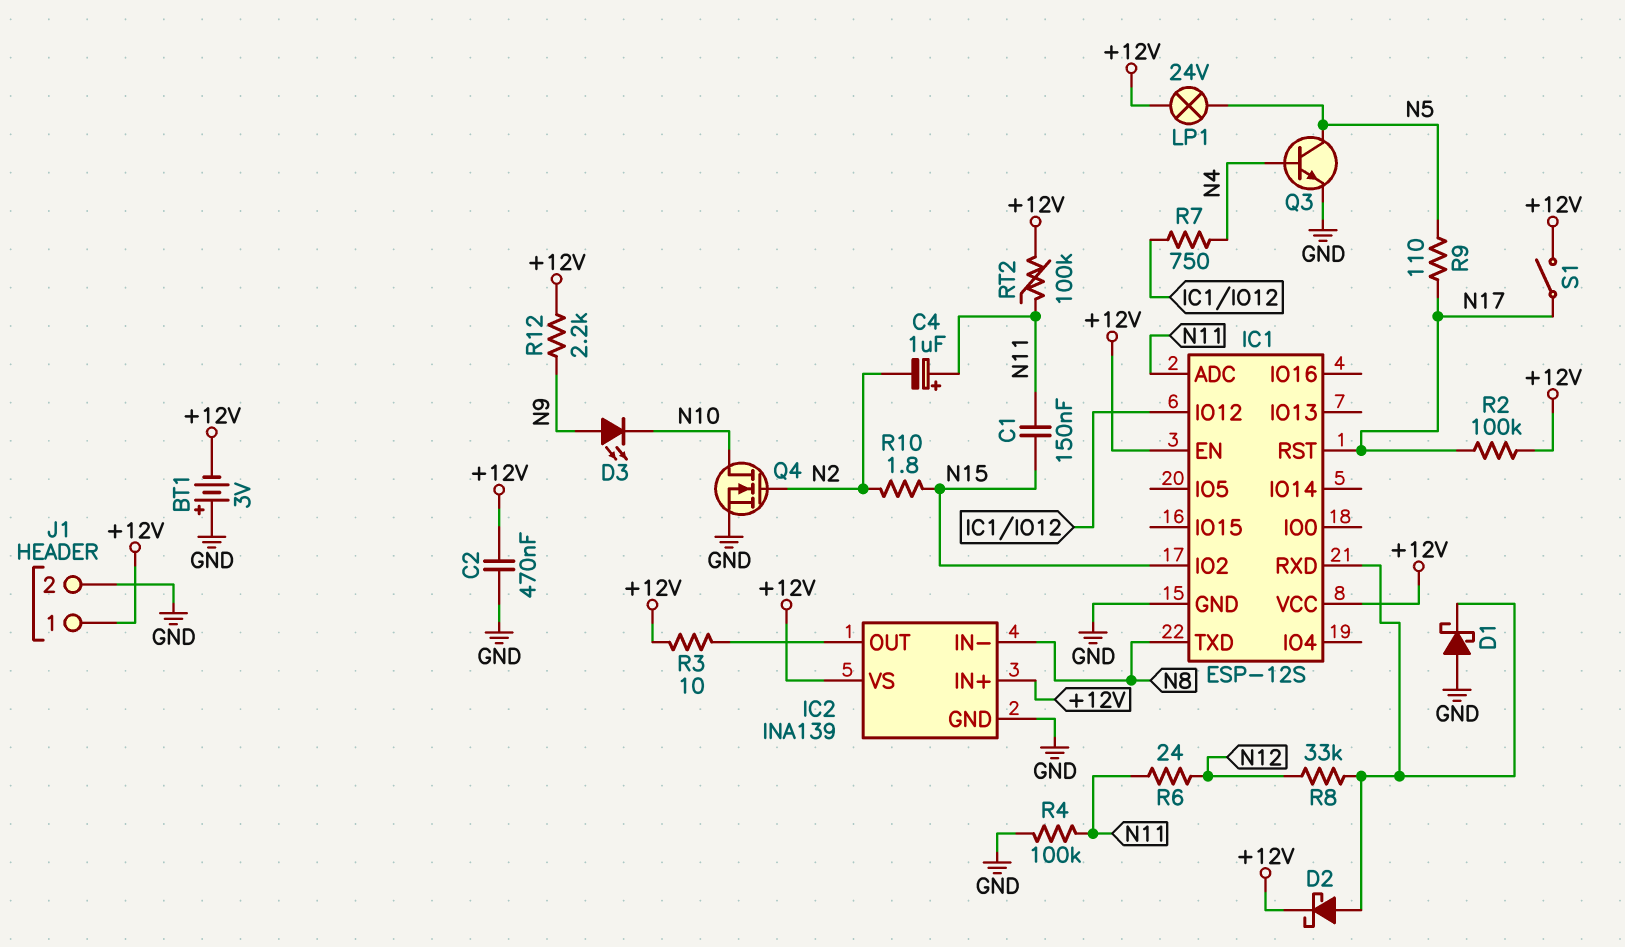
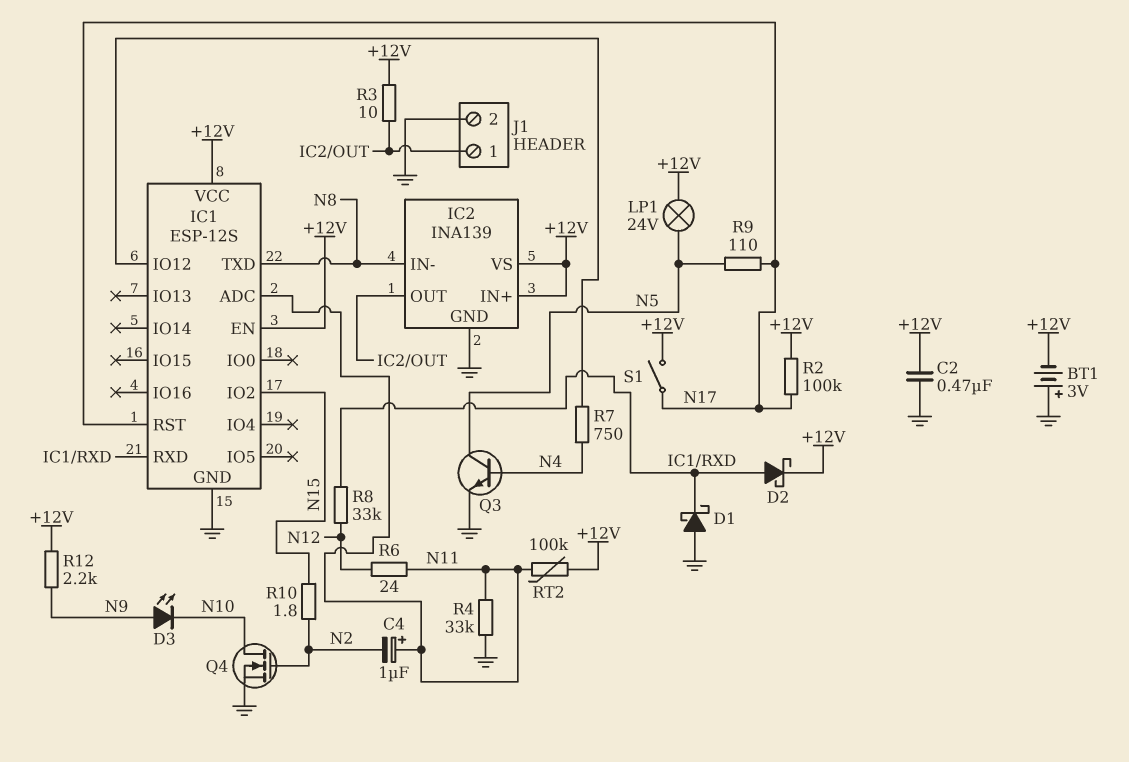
C1: 150nF (N11, N15) -> none
J1 pin 1: +12V -> IC2/OUT
R4: 100k (GND, N11) -> 33k (GND, N11)

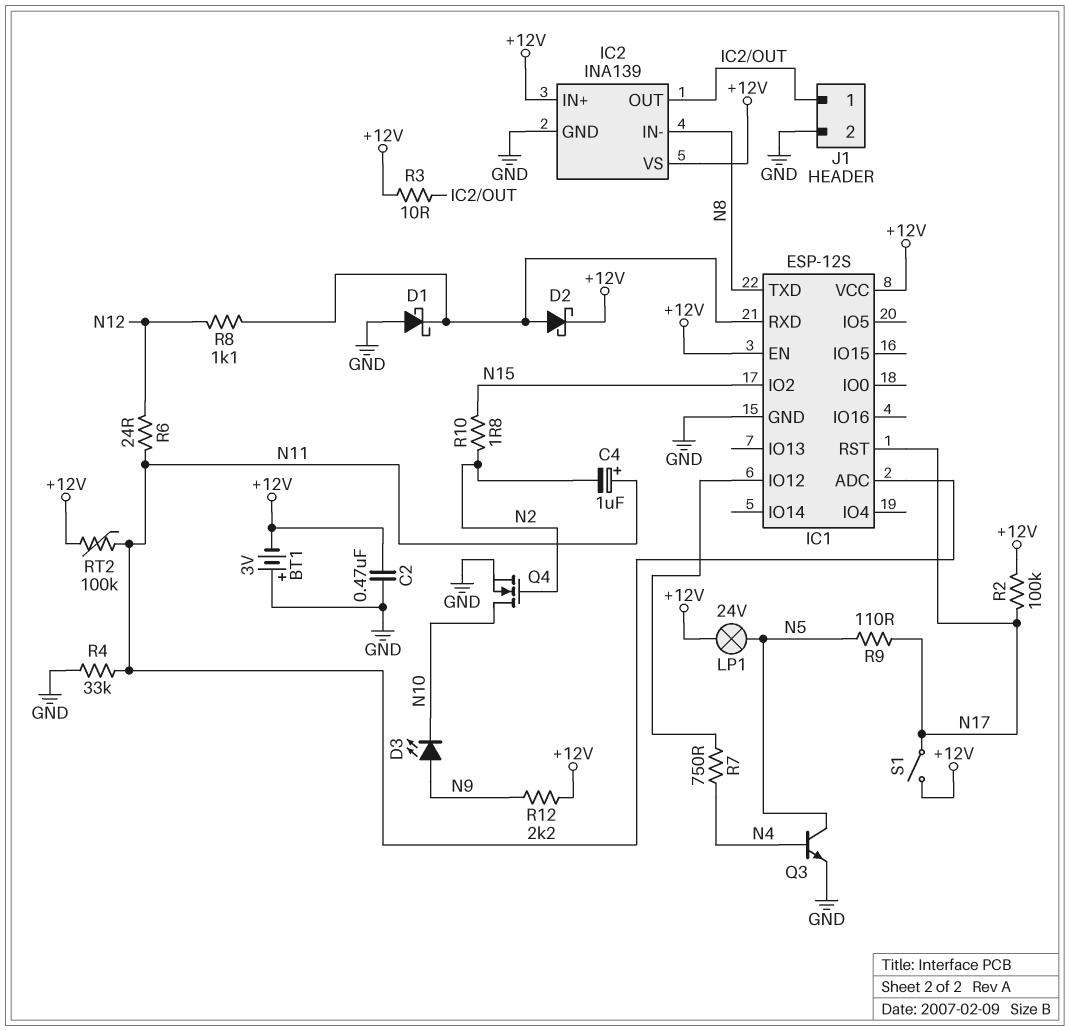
R8: 33k (IC1/RXD, N12) -> 1.1k (IC1/RXD, N12)

